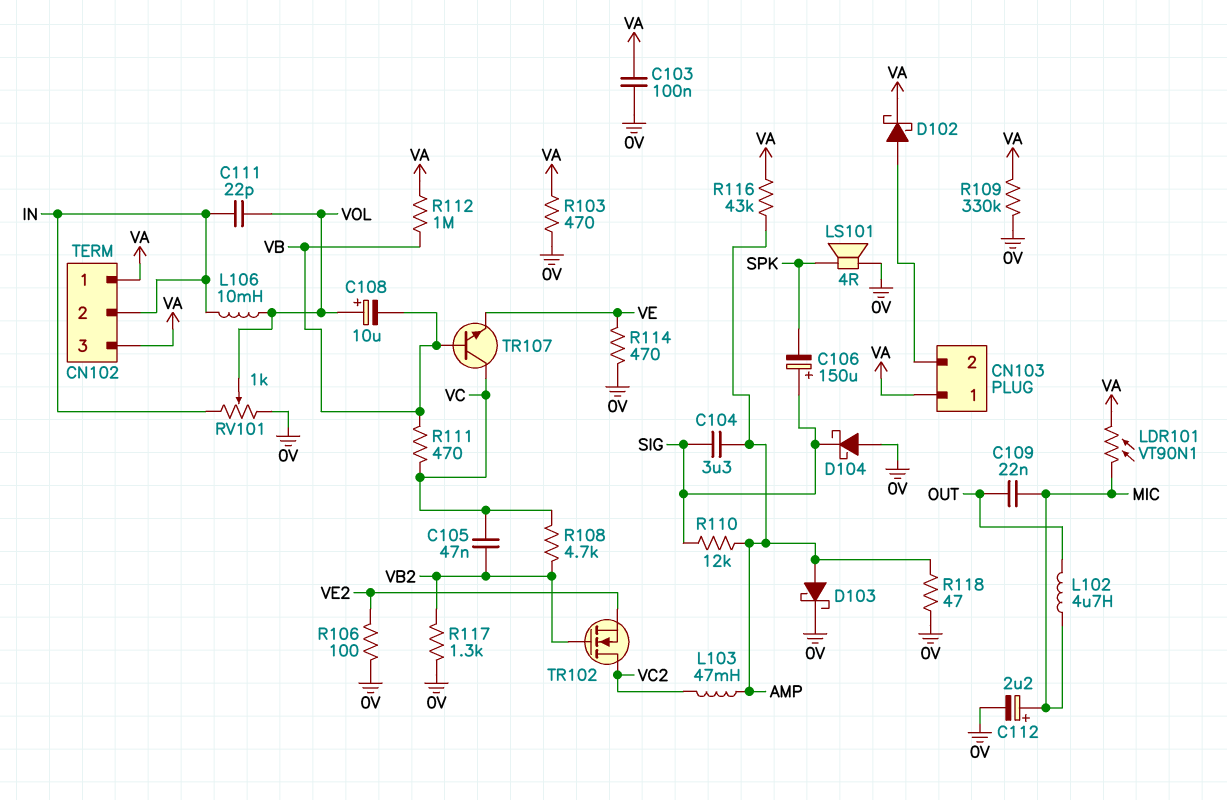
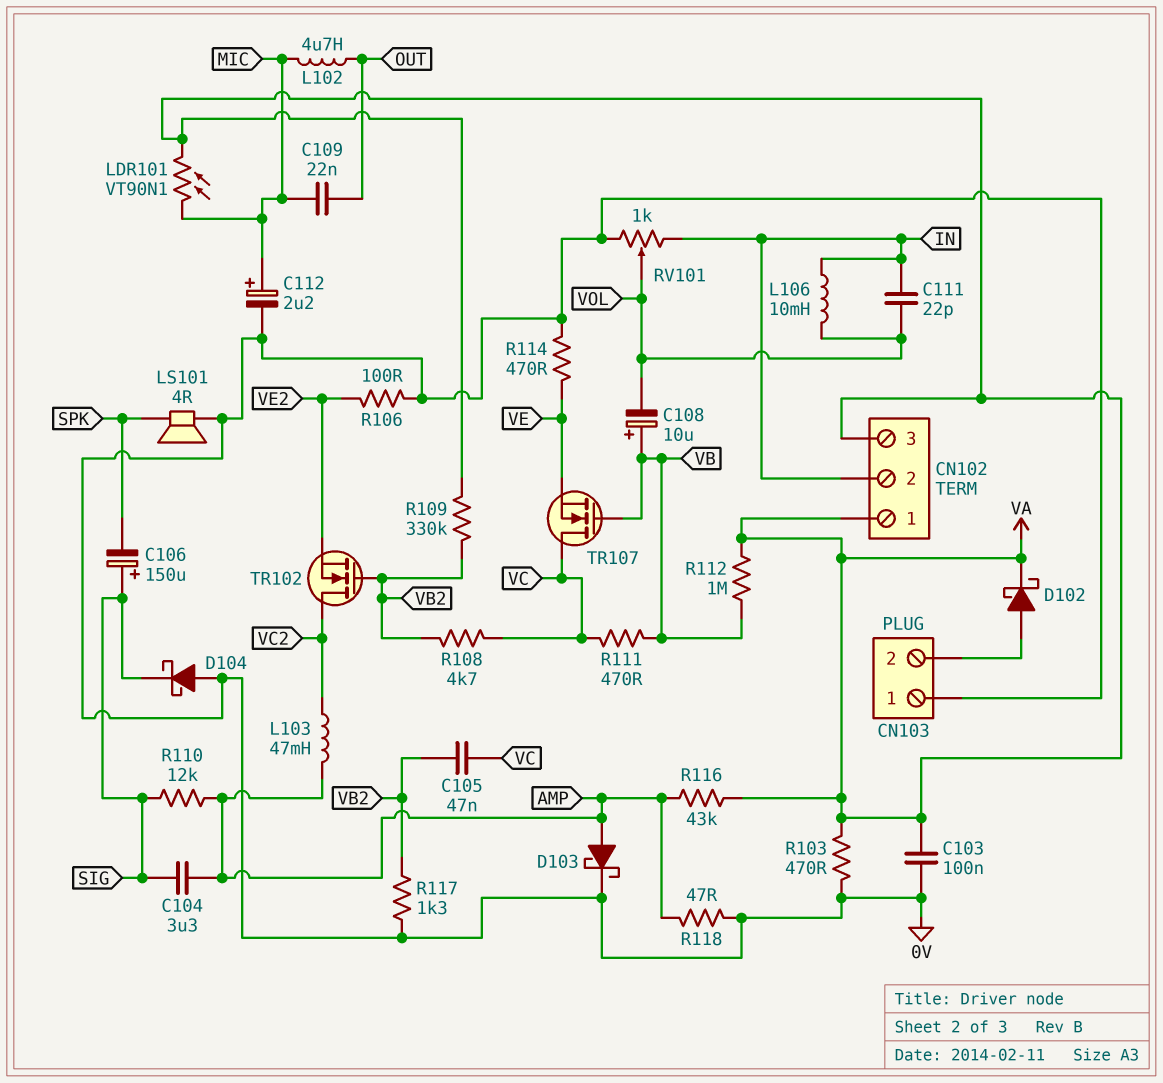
C108: 10uF (plus VOL, minus VB) -> 10uF (plus VB, minus VOL)
CN103 pin 1: VA -> 0V
R109: 330k (0V, VA) -> 330k (VA, VB2)
TR107: NPN (B VB, C VC, E VE) -> NMOS (G VB, D VC, S VE)

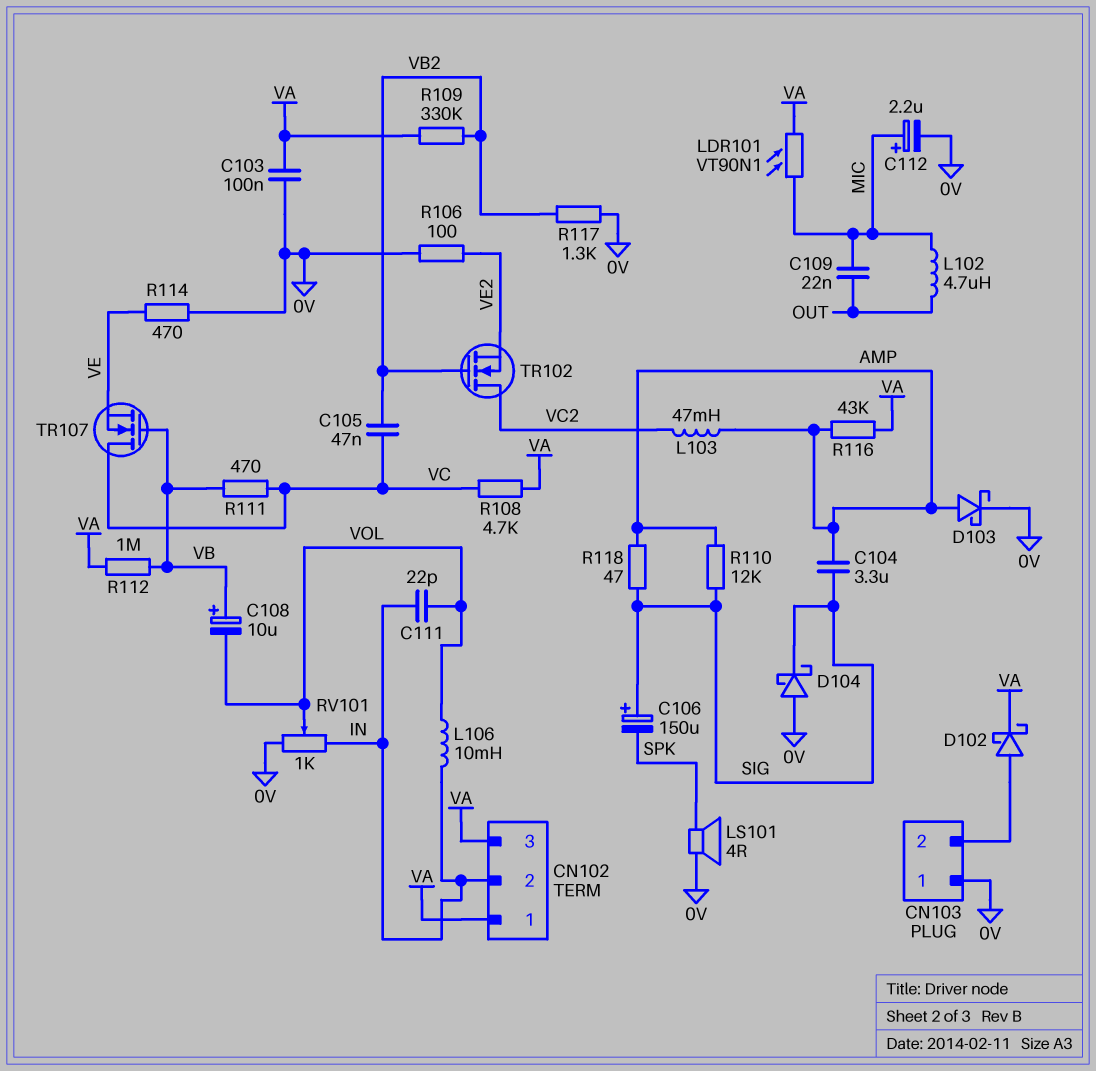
R103: 470 (0V, VA) -> none
R108: 4.7k (VB2, VC) -> 4.7k (VA, VC)
R118: 47 (0V, AMP) -> 47 (AMP, SIG)

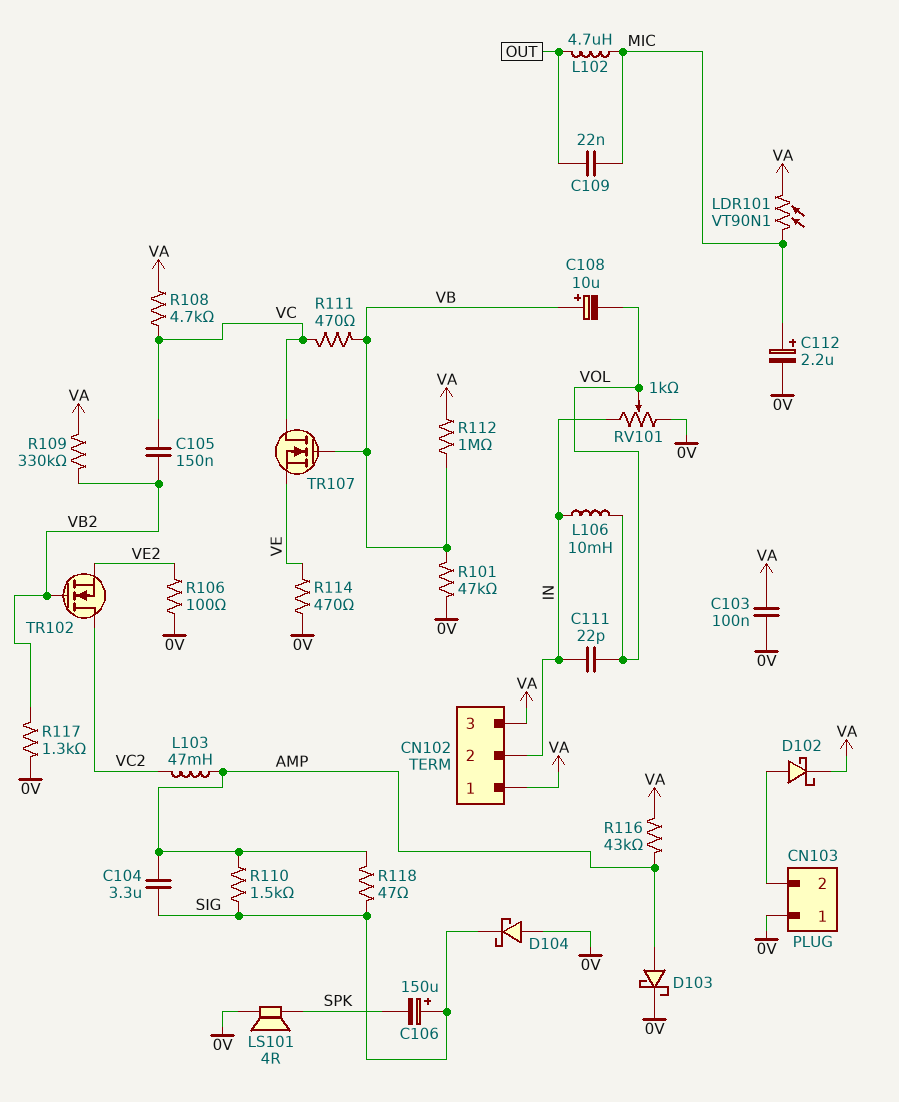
C105: 47nF (VB2, VC) -> 150nF (VB2, VC)
R101: none -> 47k (0V, VB)
R110: 12k (AMP, SIG) -> 1.5k (AMP, SIG)

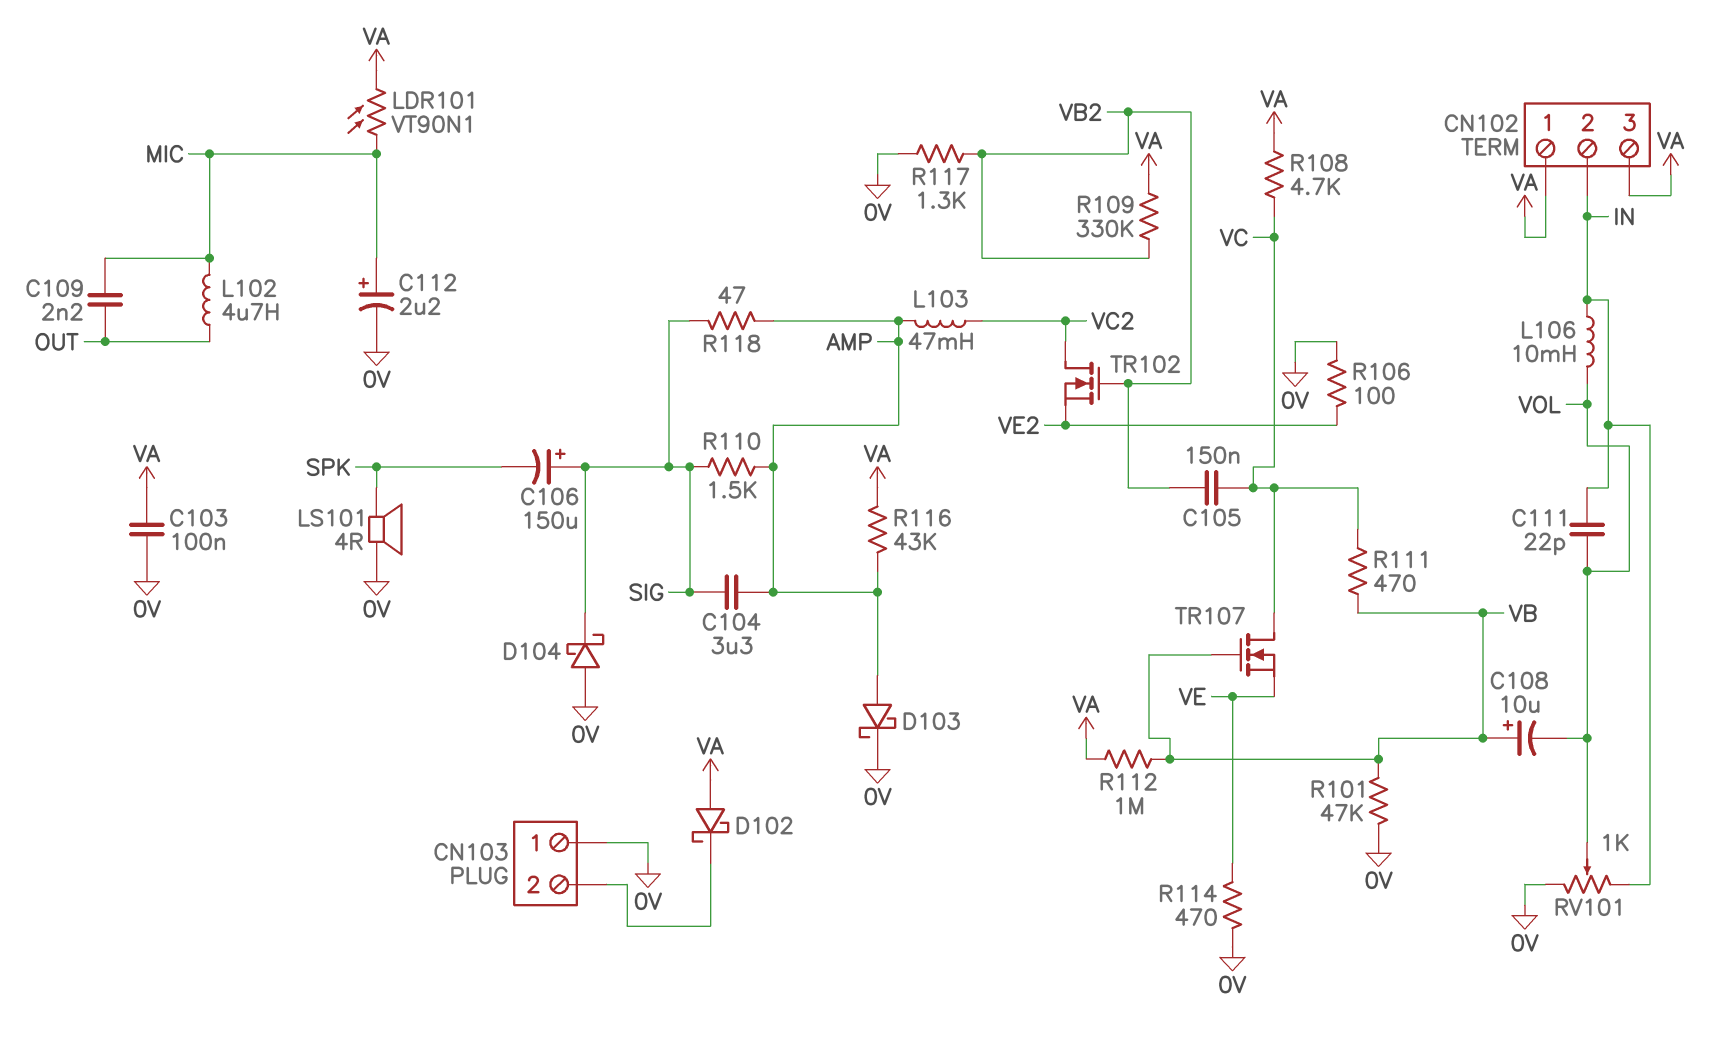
C109: 22nF (MIC, OUT) -> 2.2nF (MIC, OUT)
D102: schottky (A CN103/2, K VA) -> schottky (A VA, K CN103/2)

